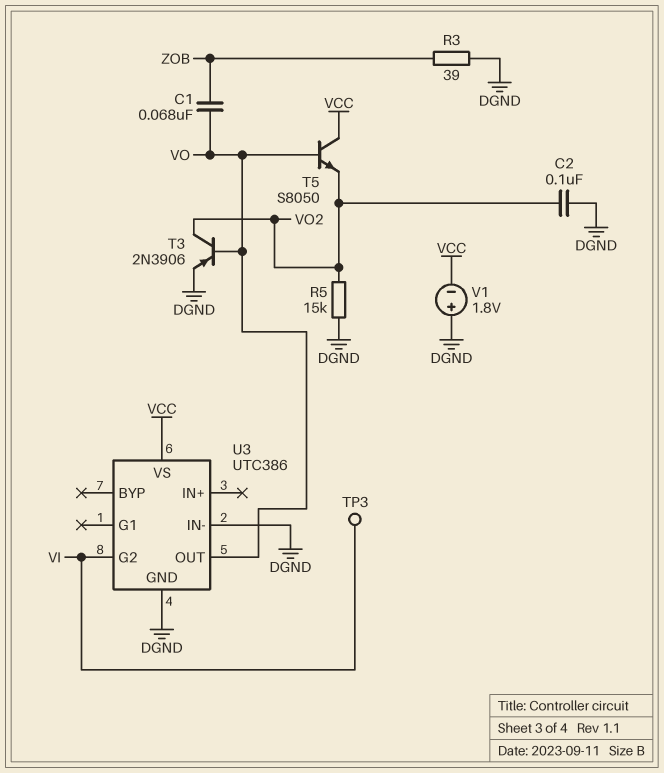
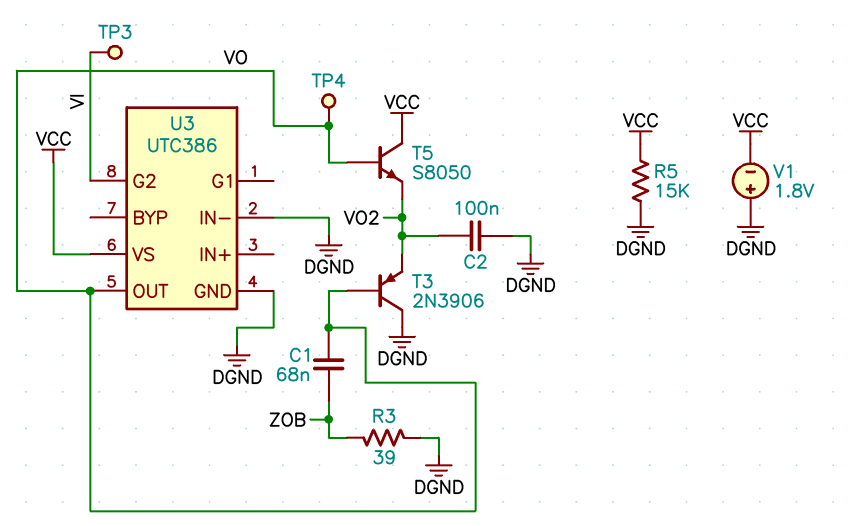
R5: 15k (DGND, VO2) -> 15k (DGND, VCC)
T3: PNP 2N3906 (B VO, C VO2, E DGND) -> PNP 2N3906 (B VO, C DGND, E VO2)
TP4: none -> test point (VO)

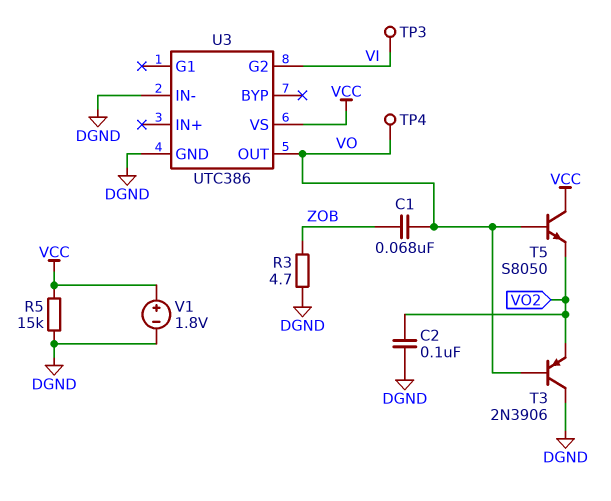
R3: 39 (DGND, ZOB) -> 4.7 (DGND, ZOB)
V1: 1.8V (plus DGND, minus VCC) -> 1.8V (plus VCC, minus DGND)

